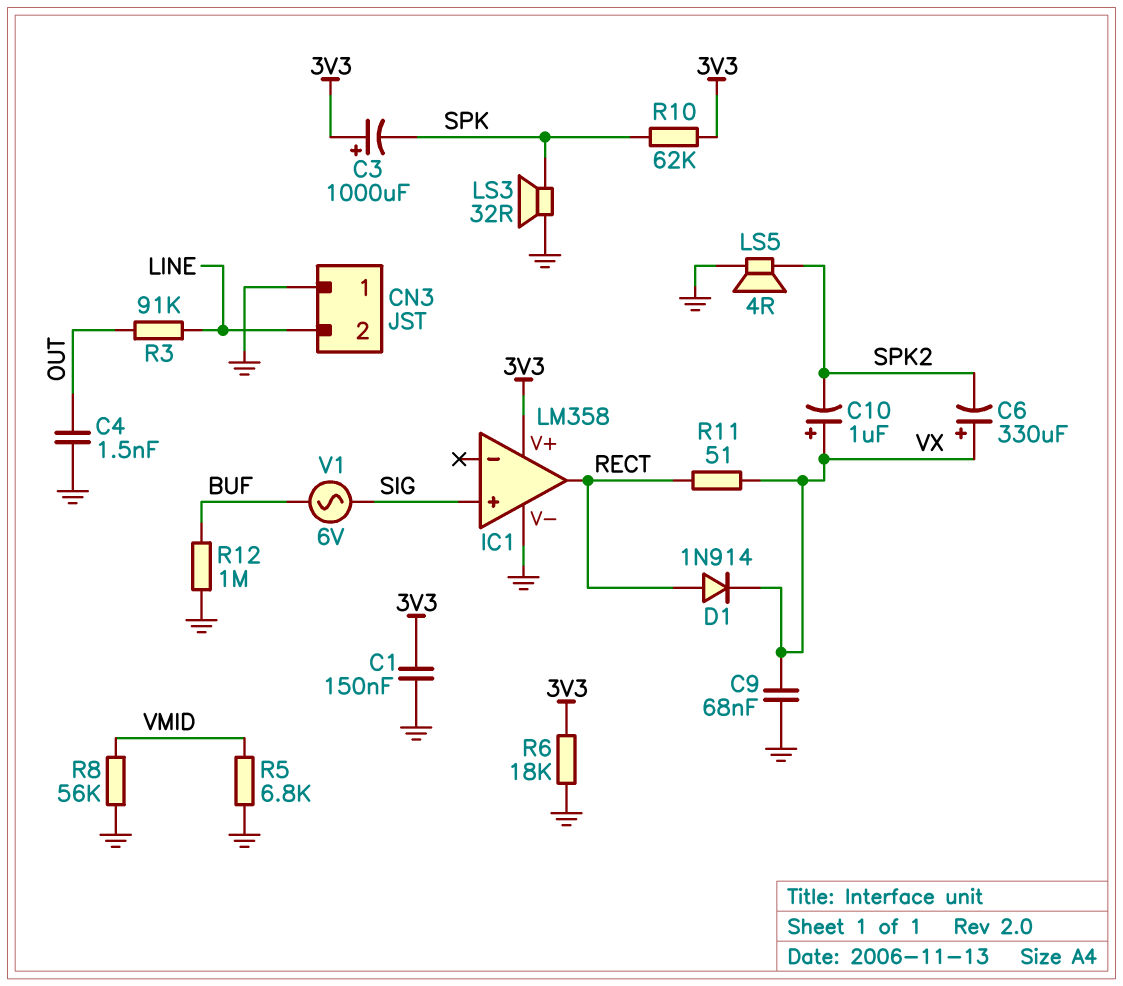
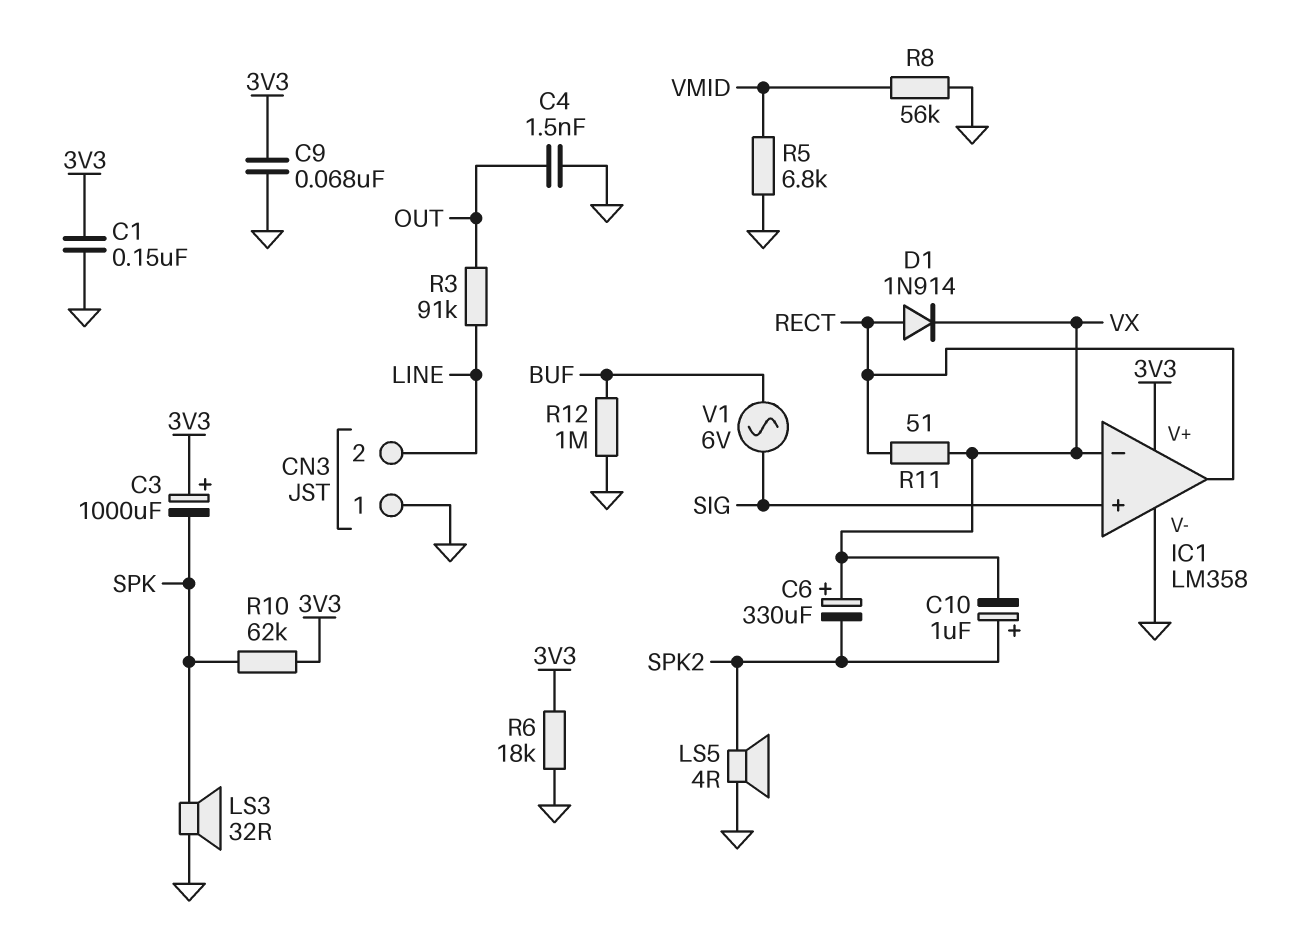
C9: 68nF (GND, VX) -> 68nF (3V3, GND)
C10: 1uF (plus VX, minus SPK2) -> 1uF (plus SPK2, minus VX)
IC1 pin in-: none -> VX

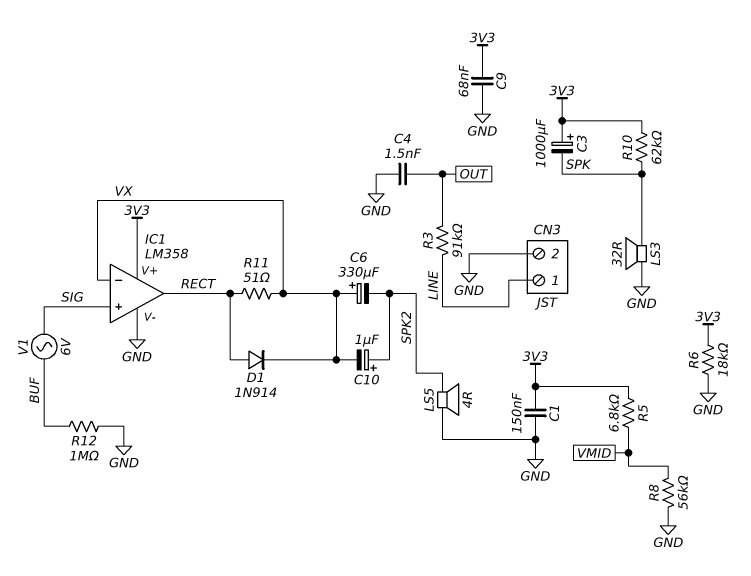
CN3 pin 1: GND -> LINE
CN3 pin 2: LINE -> GND
R5: 6.8k (GND, VMID) -> 6.8k (3V3, VMID)

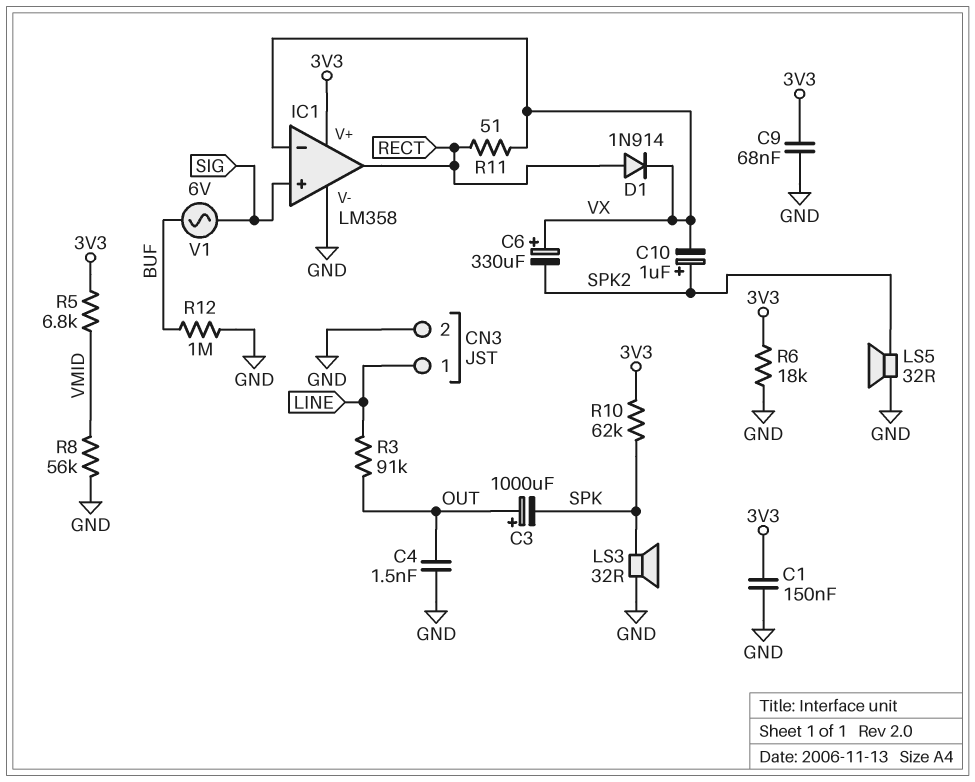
C3: 1000uF (plus 3V3, minus SPK) -> 1000uF (plus OUT, minus SPK)
LS5: speaker 4R (GND, SPK2) -> speaker 32R (GND, SPK2)

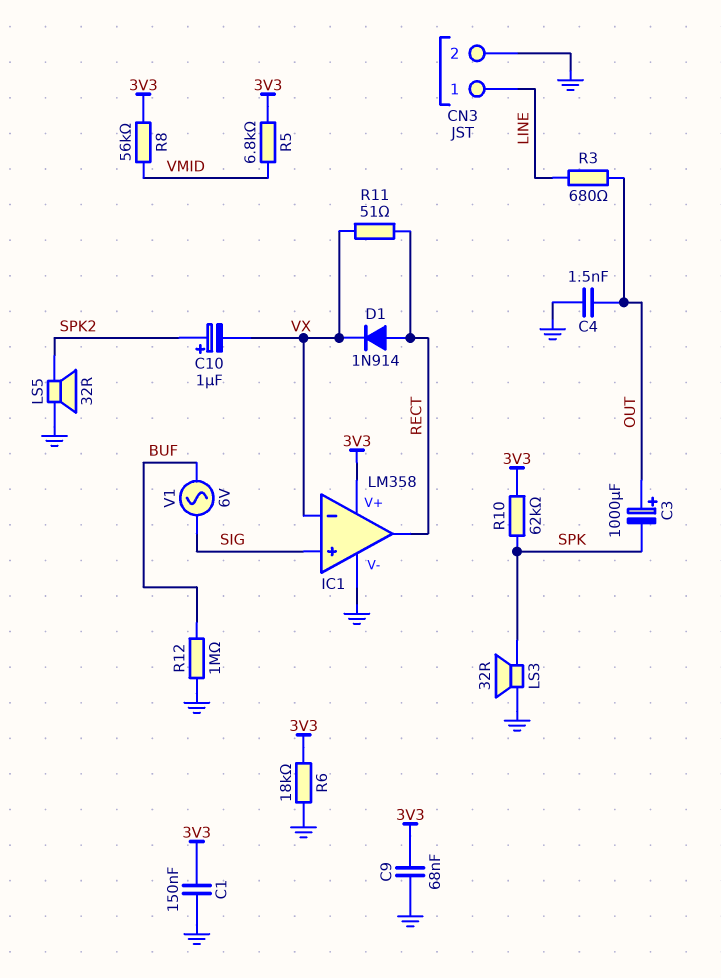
C6: 330uF (plus VX, minus SPK2) -> none
R3: 91k (LINE, OUT) -> 680 (LINE, OUT)
R8: 56k (GND, VMID) -> 56k (3V3, VMID)

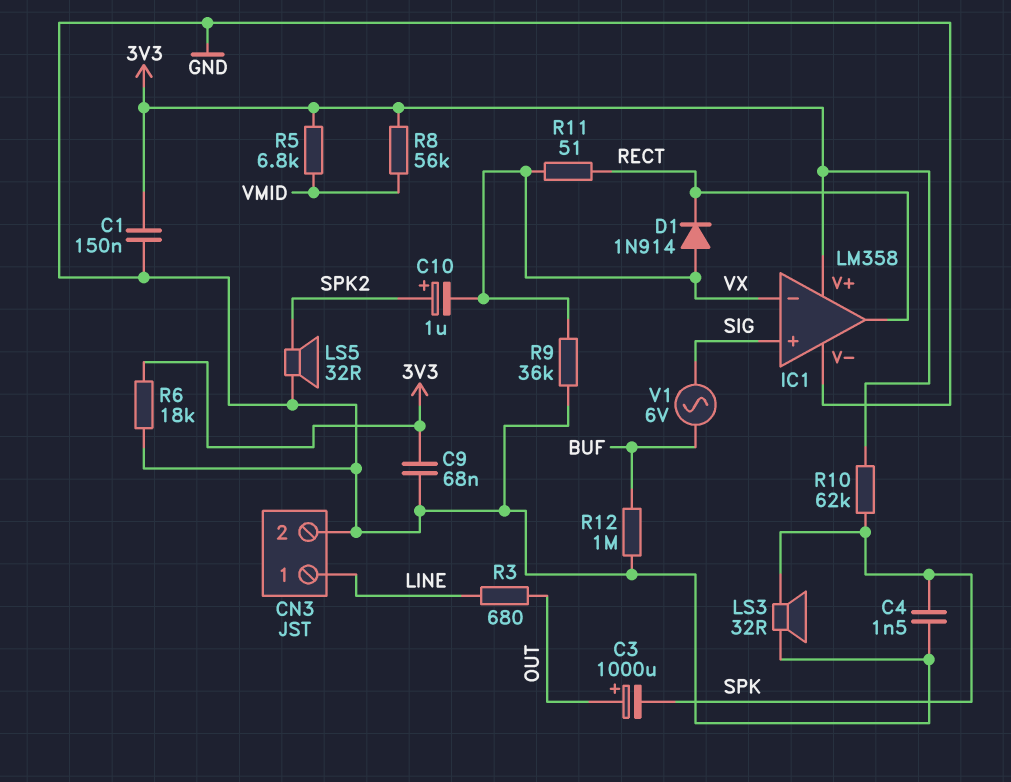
C4: 1.5nF (GND, OUT) -> 1.5nF (GND, SPK)
D1: diode 1N914 (A RECT, K VX) -> diode 1N914 (A VX, K RECT)
R9: none -> 36k (GND, VX)

